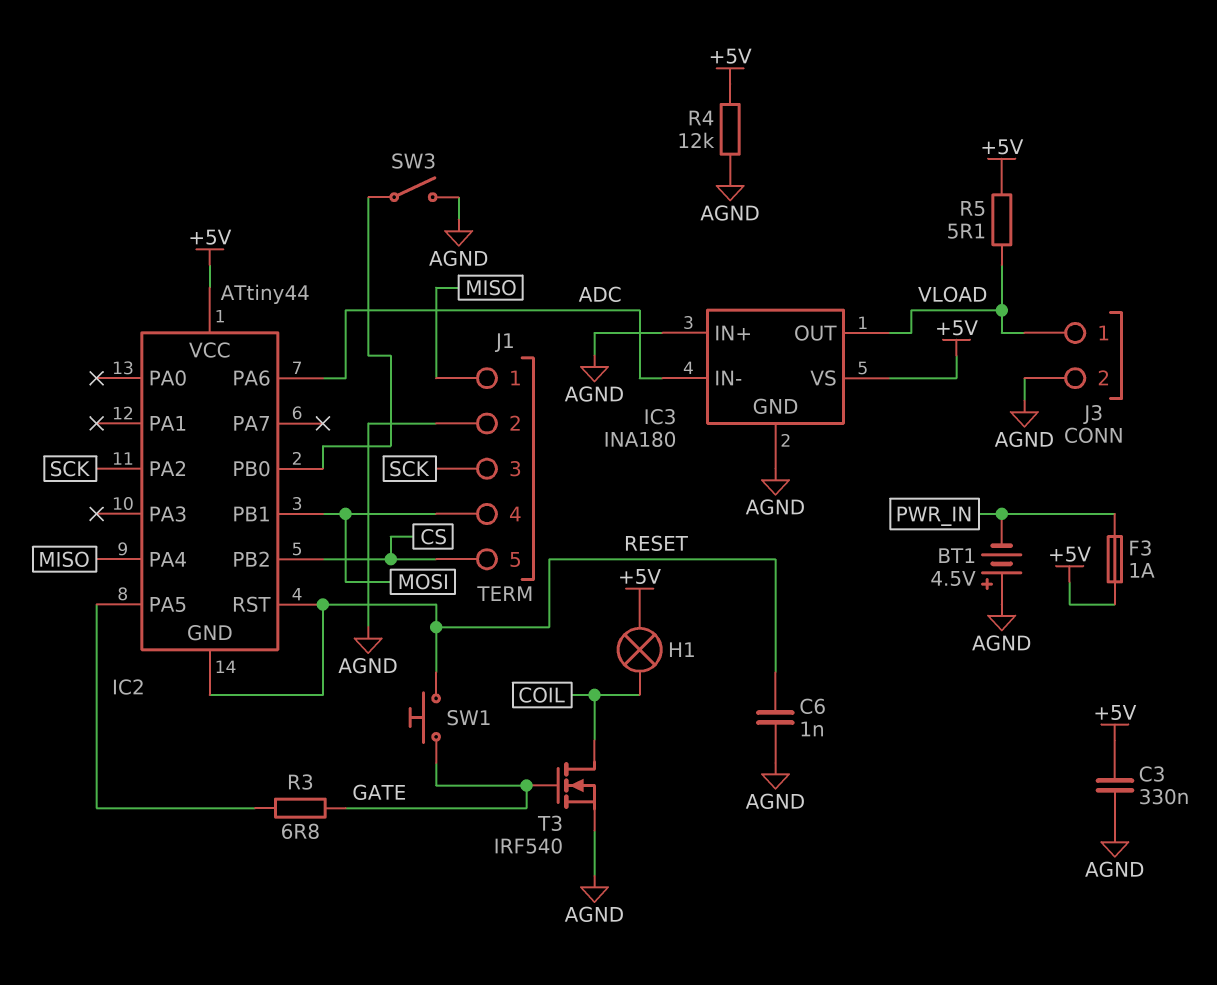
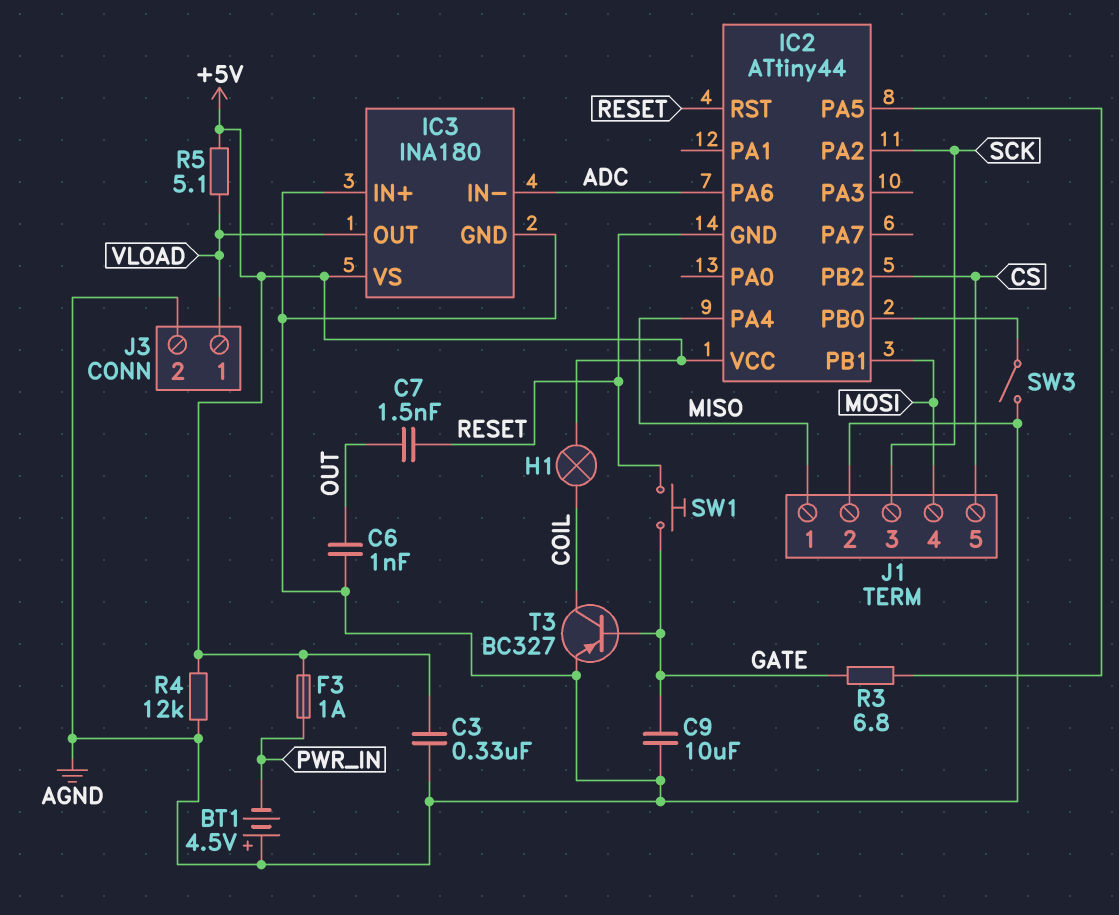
C6: 1nF (AGND, RESET) -> 1nF (AGND, OUT)
C7: none -> 1.5nF (OUT, RESET)
C9: none -> 10uF (AGND, GATE)
T3: NMOS IRF540 (G GATE, D COIL, S AGND) -> PNP BC327 (B GATE, C COIL, E AGND)

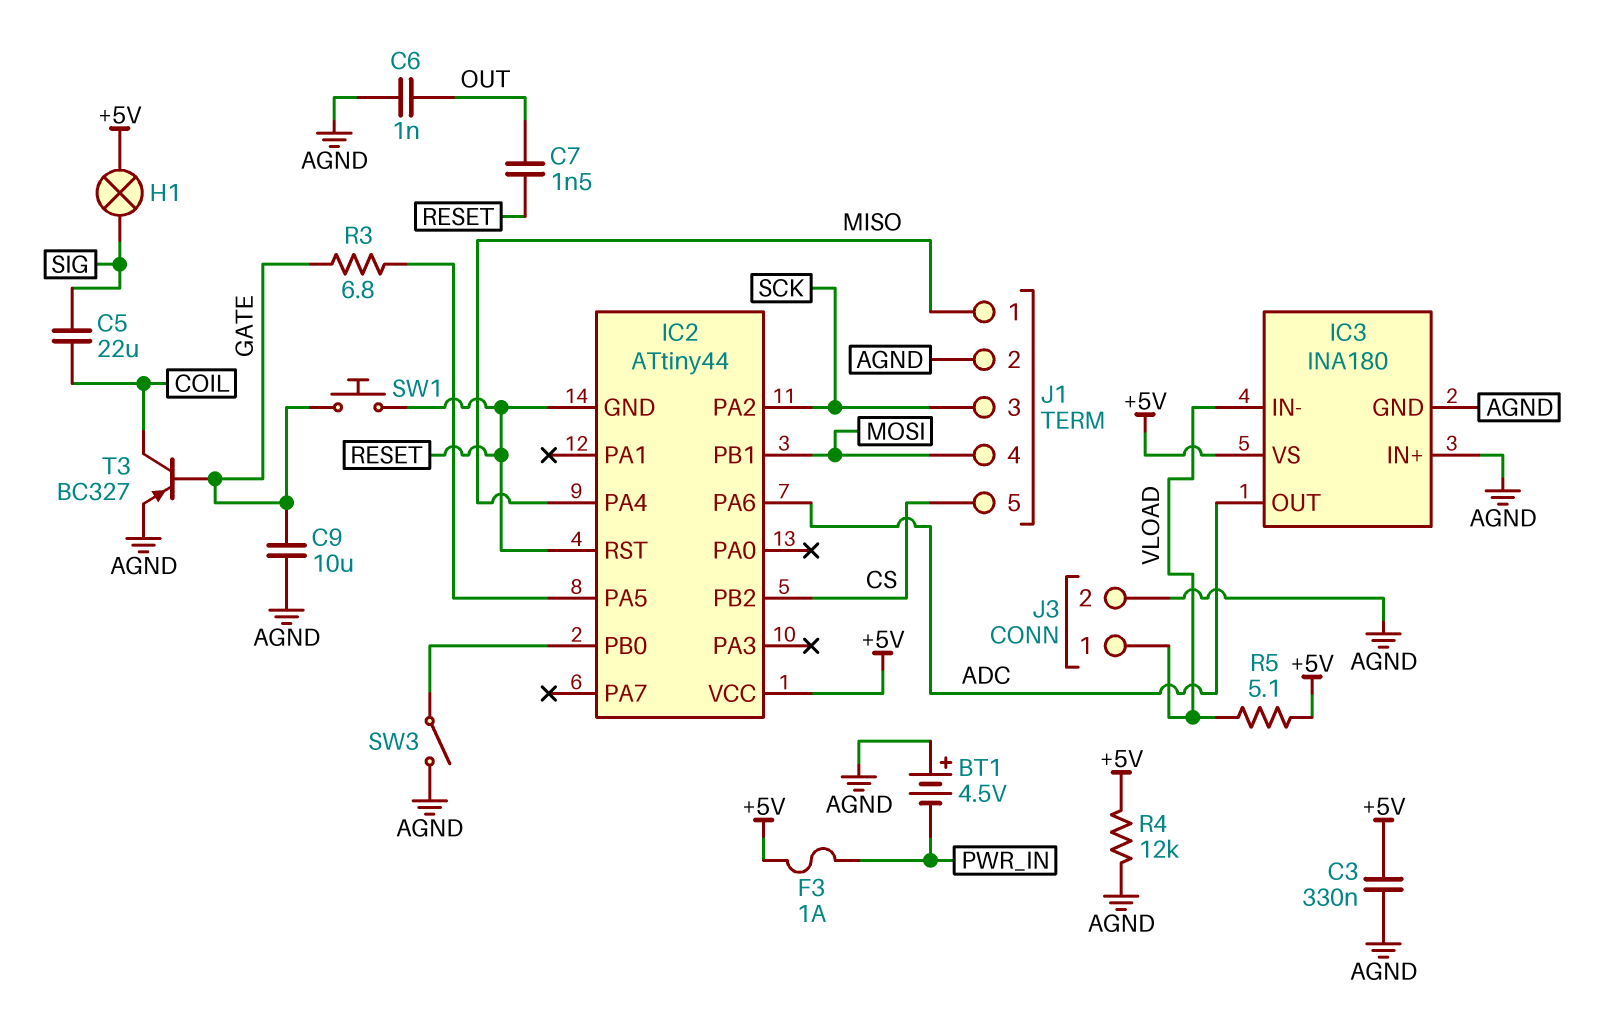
C5: none -> 22uF (COIL, SIG)
H1: lamp (+5V, COIL) -> lamp (+5V, SIG)
IC3 pin IN-: ADC -> VLOAD
IC3 pin OUT: VLOAD -> ADC

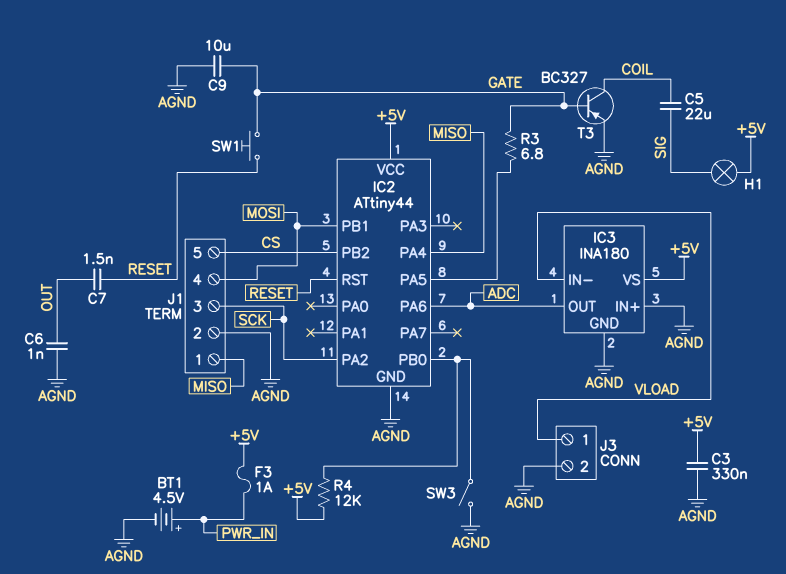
BT1: 4.5V (plus AGND, minus PWR_IN) -> 4.5V (plus PWR_IN, minus AGND)
IC2 pin GND: RESET -> AGND
R4: 12k (+5V, AGND) -> 12k (+5V, IC2/PB0)
R5: 5.1 (+5V, VLOAD) -> none

